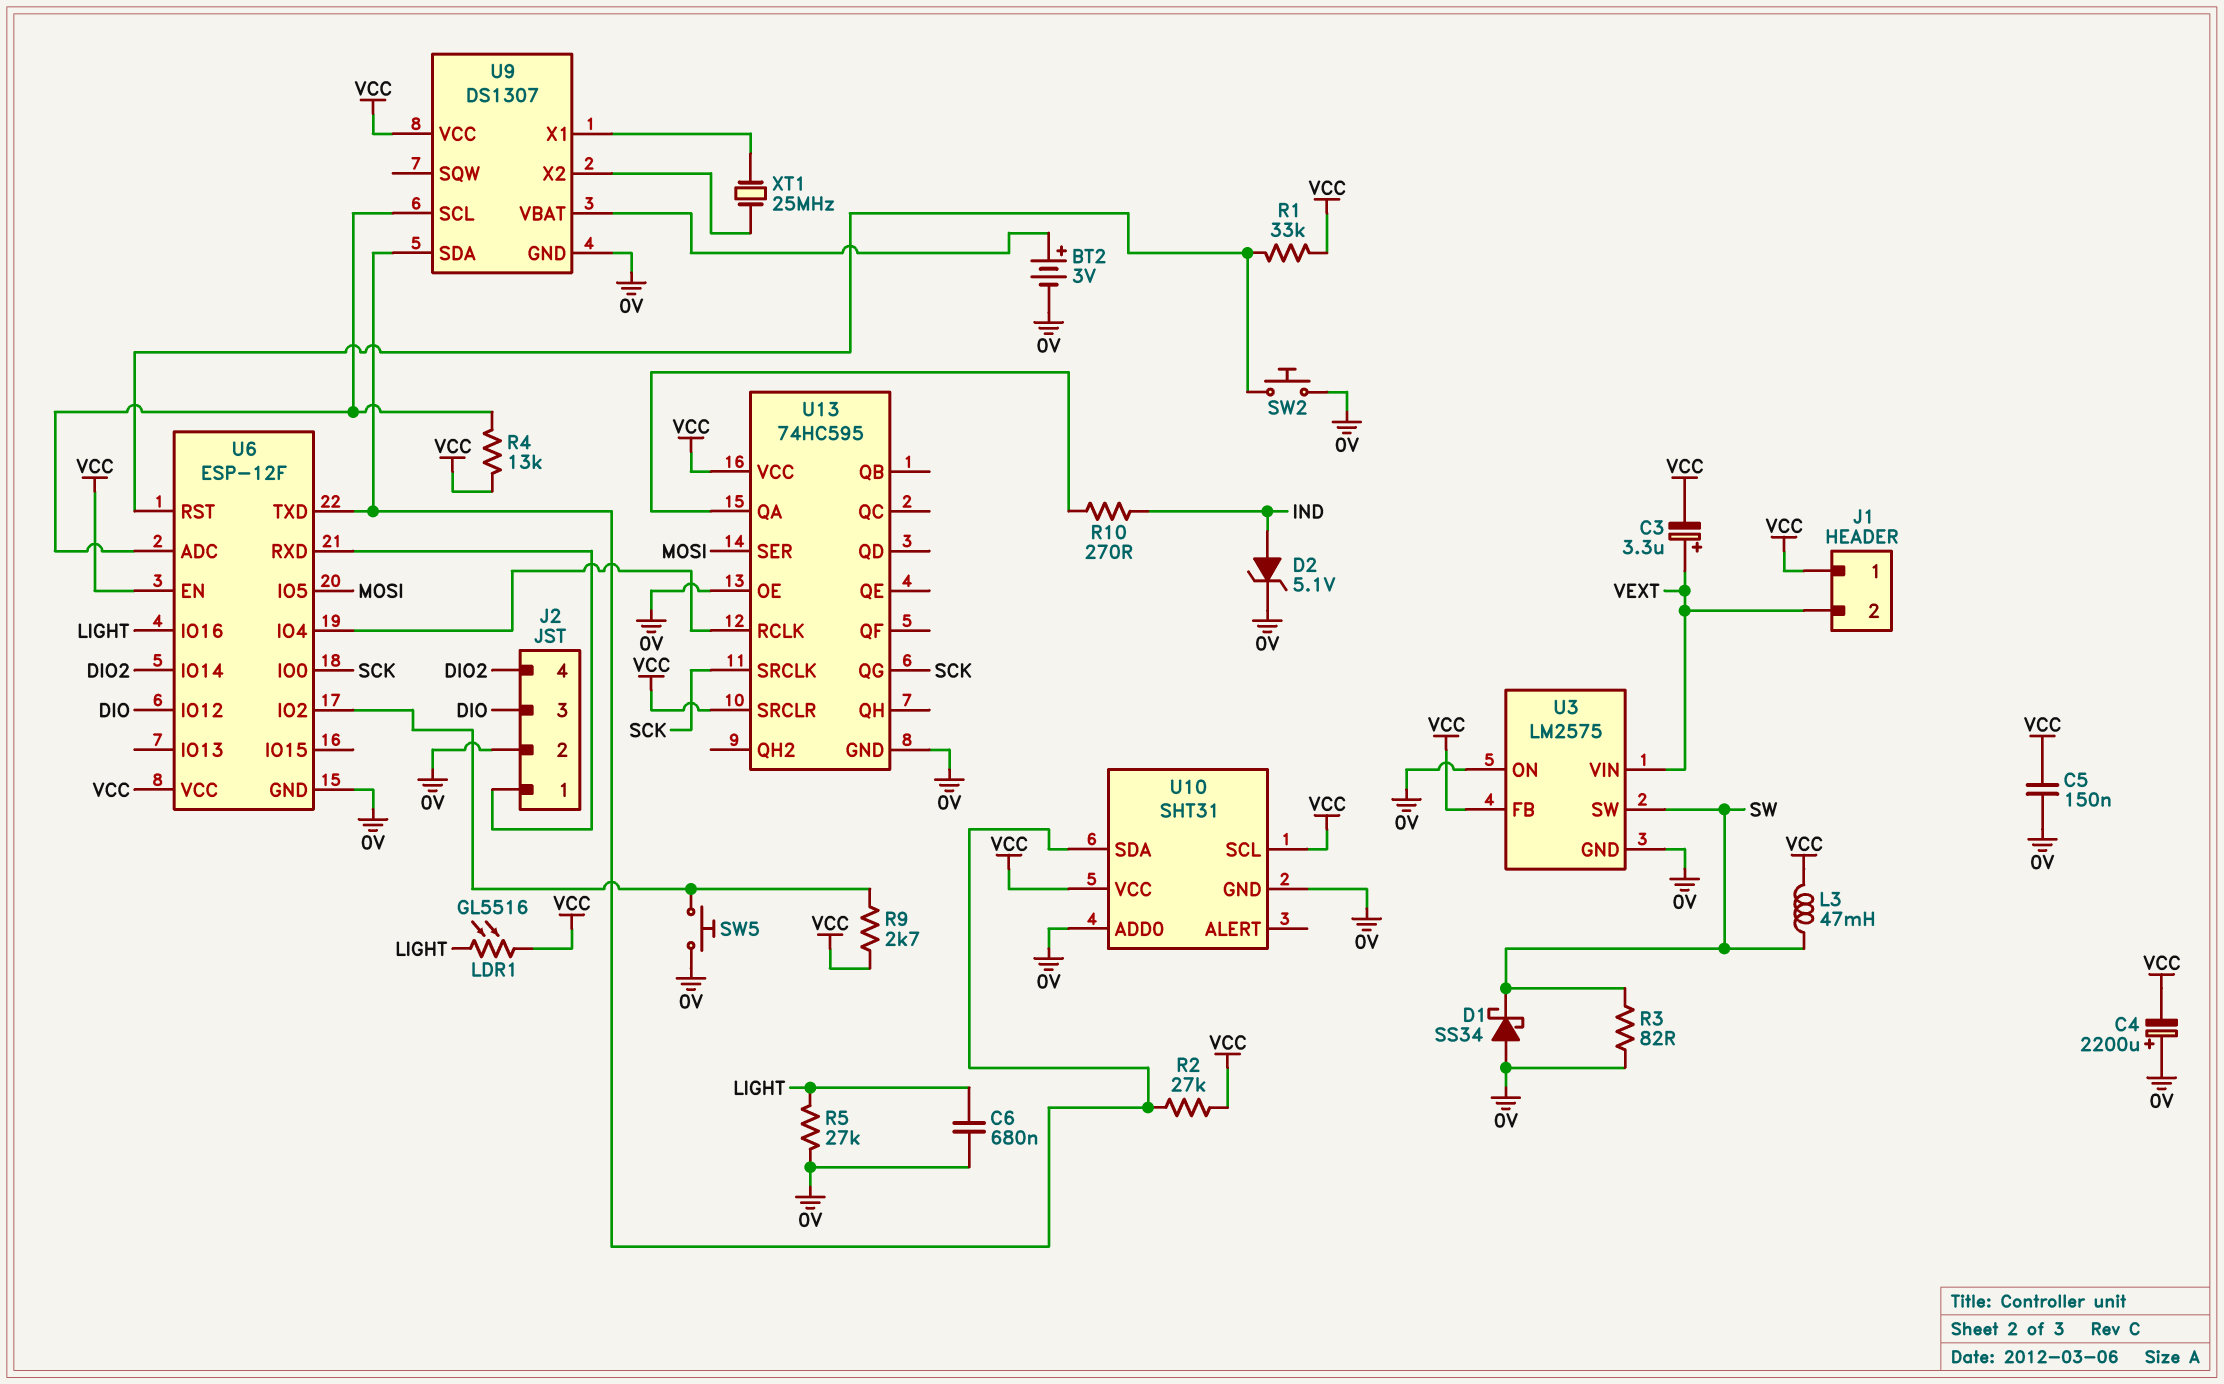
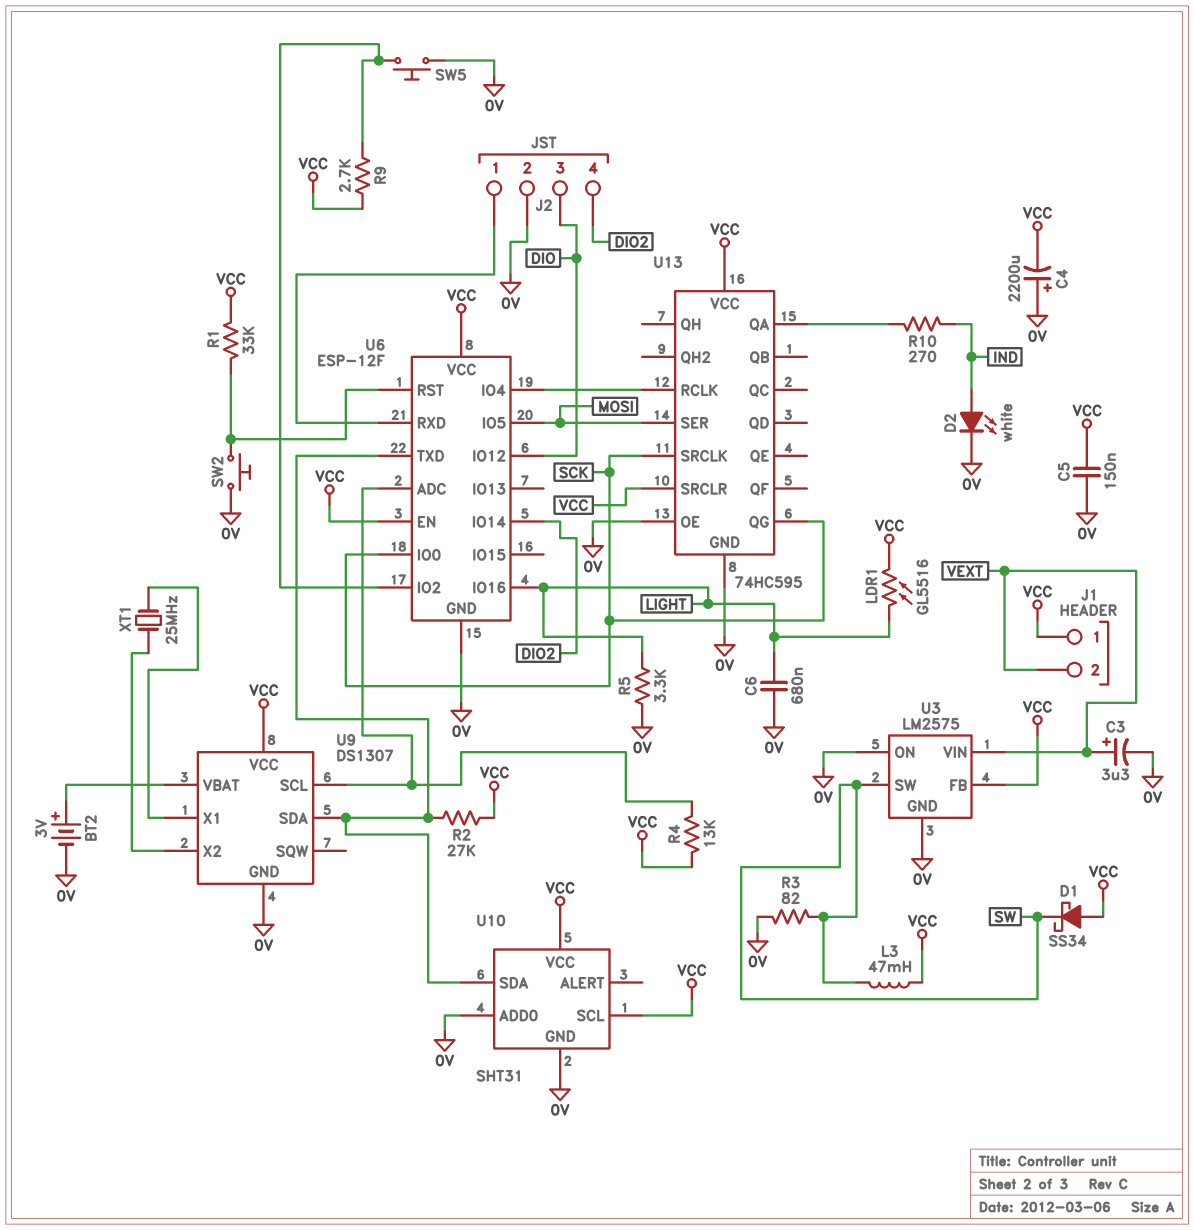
C3: 3.3uF (plus VEXT, minus VCC) -> 3.3uF (plus VEXT, minus 0V)
D1: schottky SS34 (A 0V, K SW) -> schottky SS34 (A VCC, K SW)
D2: zener 5.1V (A IND, K 0V) -> LED white (A IND, K 0V)
R5: 27k (0V, LIGHT) -> 3.3k (0V, LIGHT)

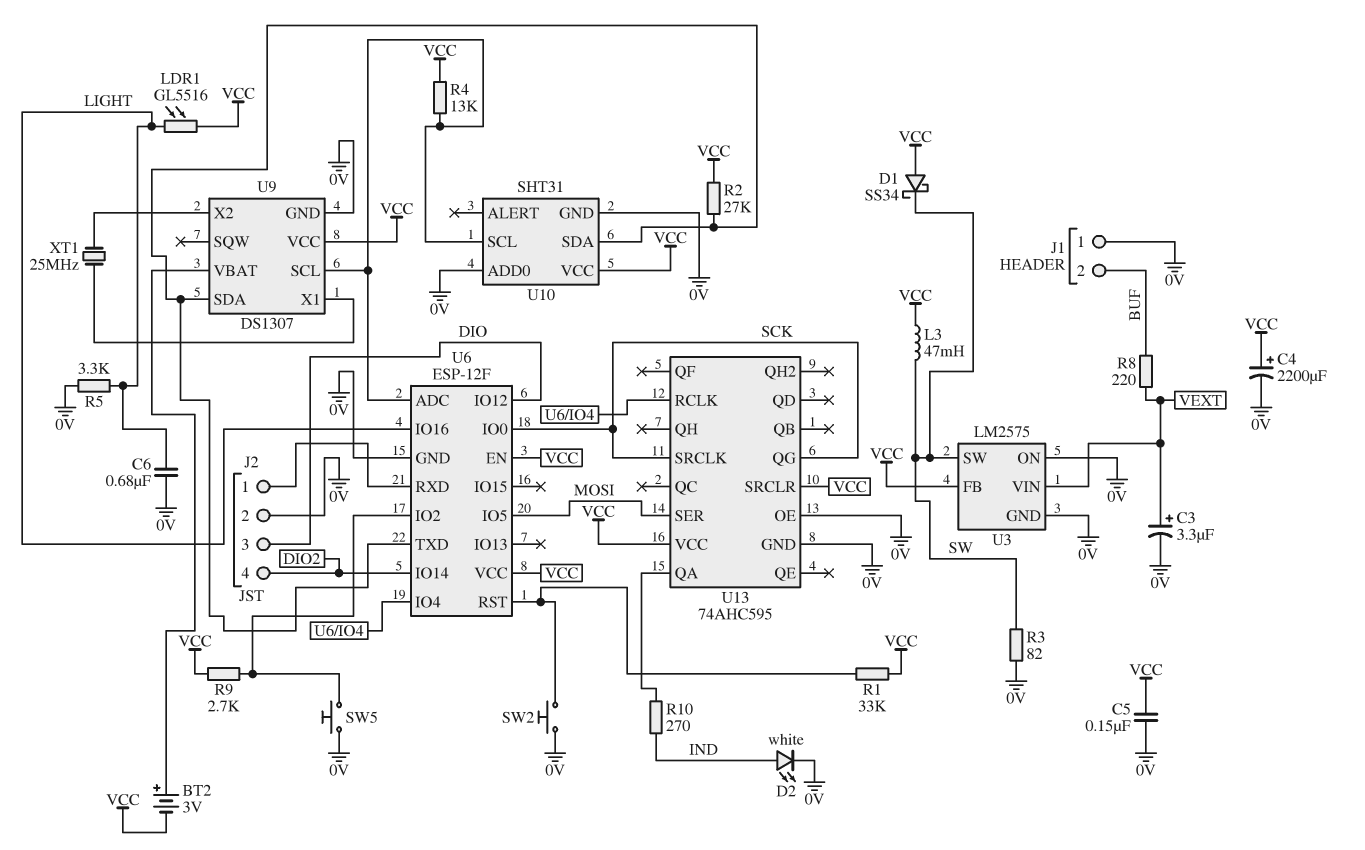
BT2: 3V (plus U9/VBAT, minus 0V) -> 3V (plus U9/VBAT, minus VCC)
C4: 2200uF (plus 0V, minus VCC) -> 2200uF (plus VCC, minus 0V)
J1 pin 1: VCC -> 0V
J1 pin 2: VEXT -> BUF
R8: none -> 220 (BUF, VEXT)
U10 pin SCL: VCC -> U6/ADC
U13: 74HC595 -> 74AHC595

